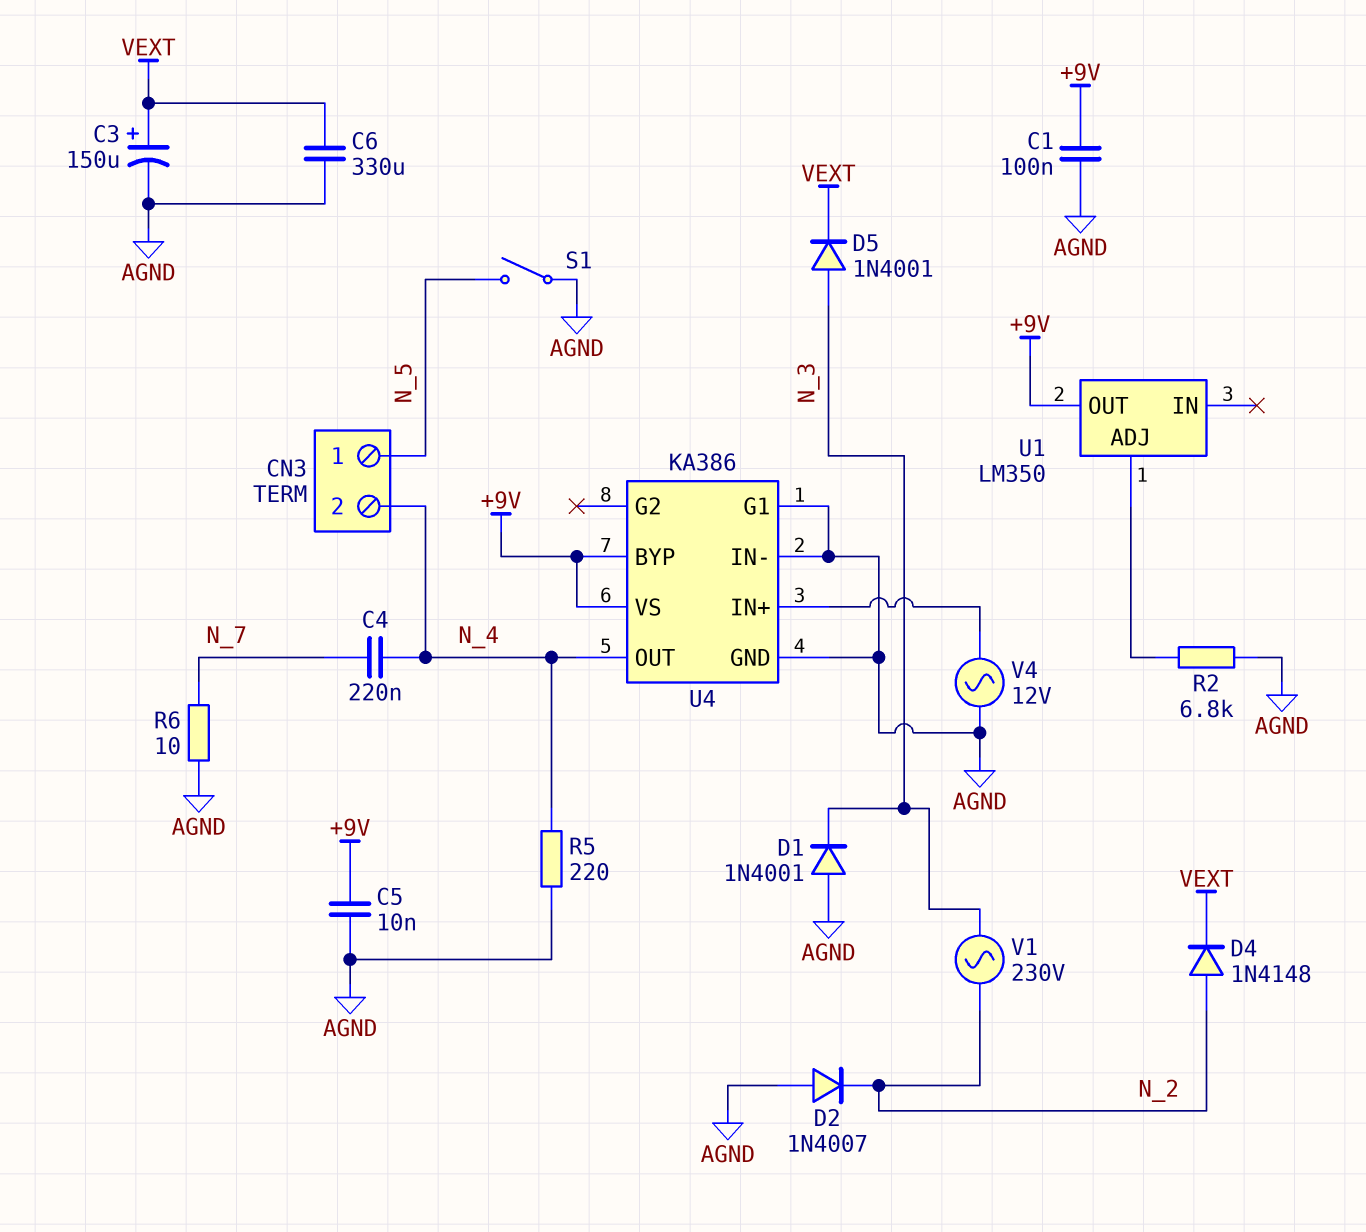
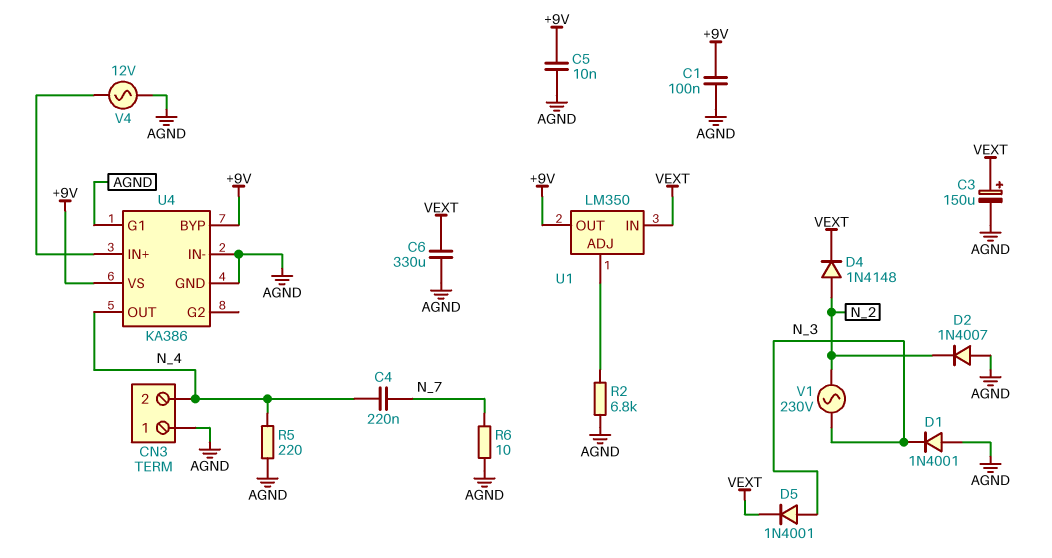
CN3 pin 1: N_5 -> AGND
S1: switch (AGND, N_5) -> none
U1 pin IN: none -> VEXT

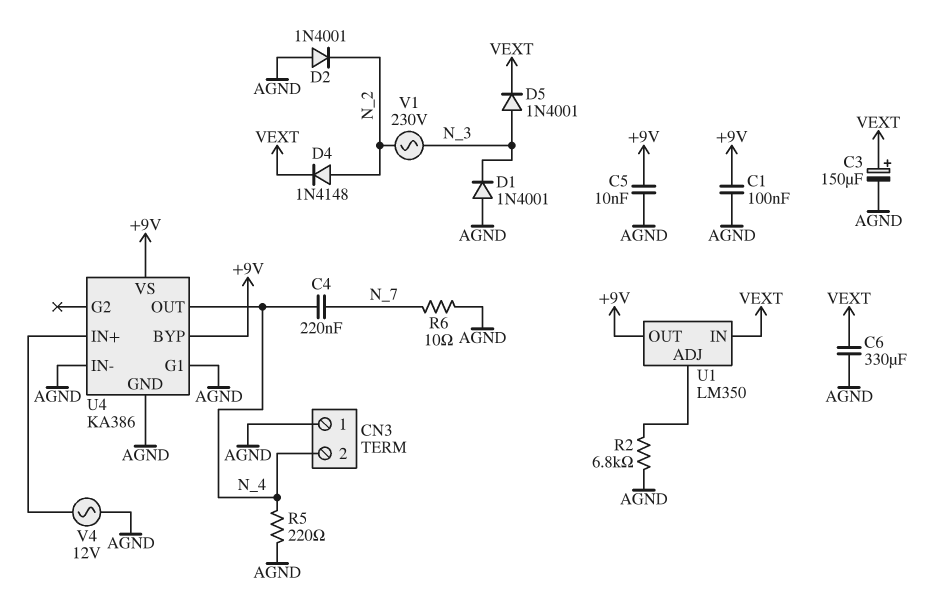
D2: diode 1N4007 (A AGND, K N_2) -> diode 1N4001 (A AGND, K N_2)

